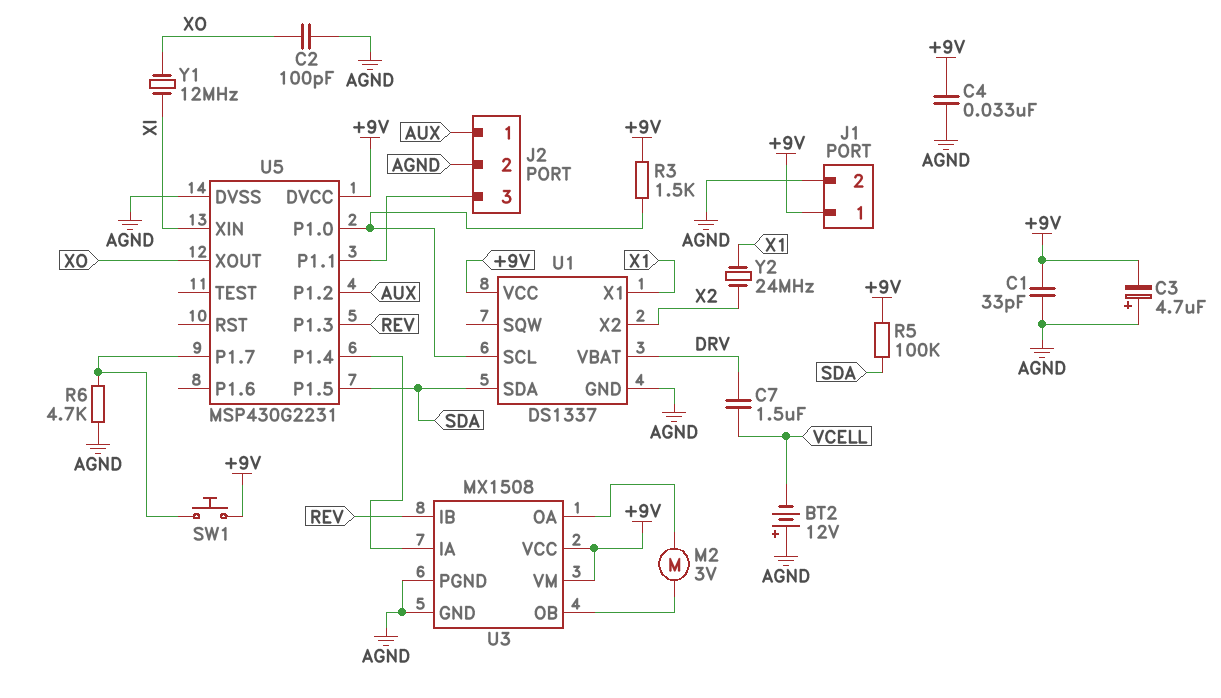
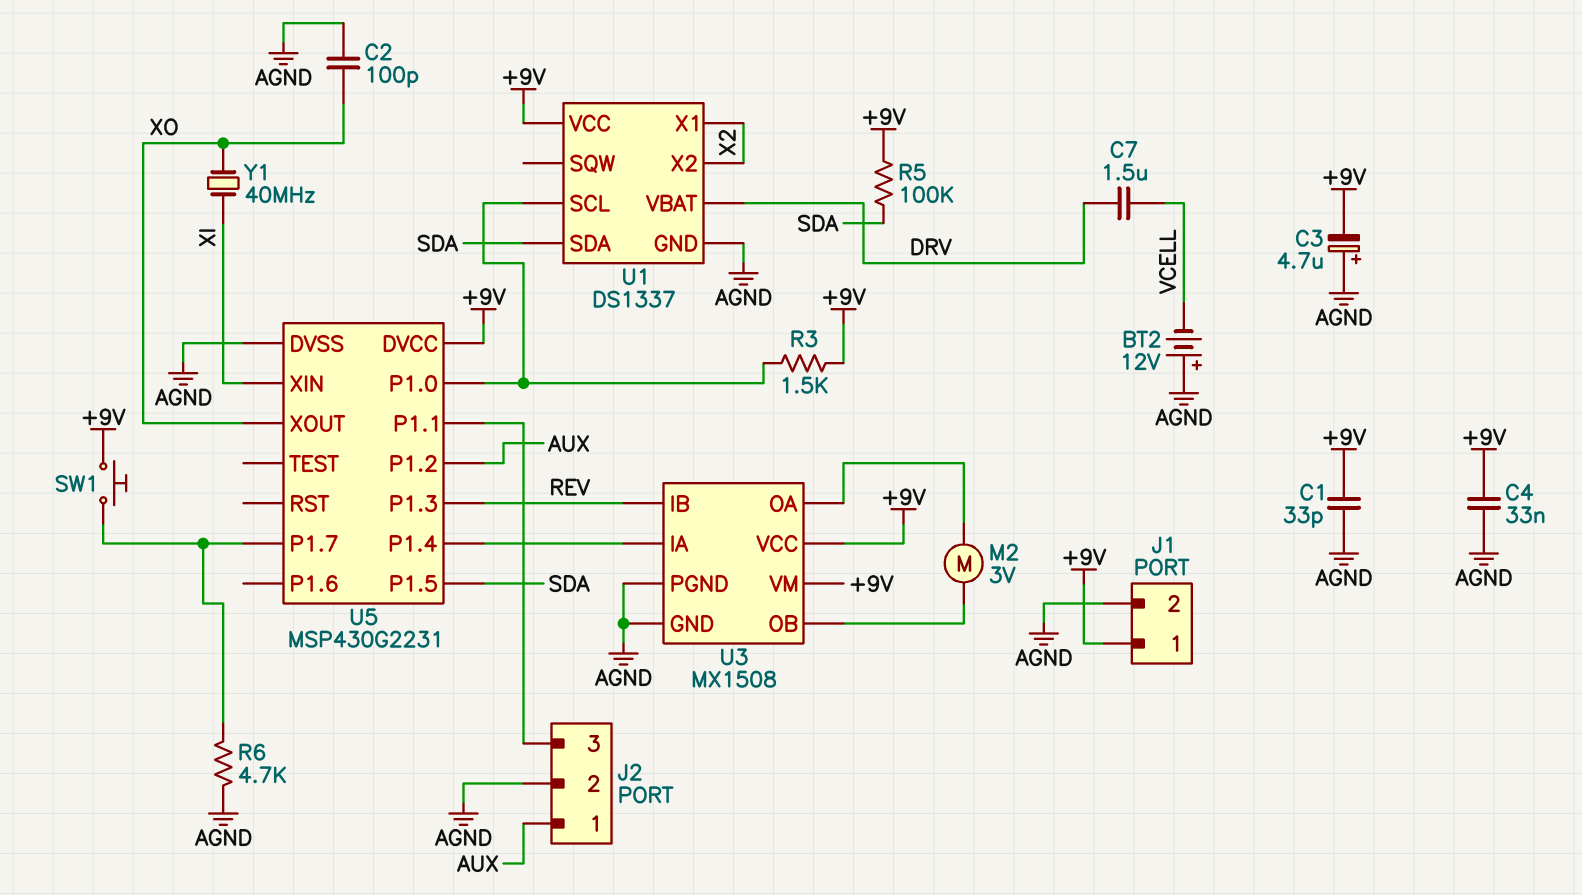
U1 pin X1: X1 -> X2
Y1: 12MHz (XI, XO) -> 40MHz (XI, XO)
Y2: 24MHz (X1, X2) -> none

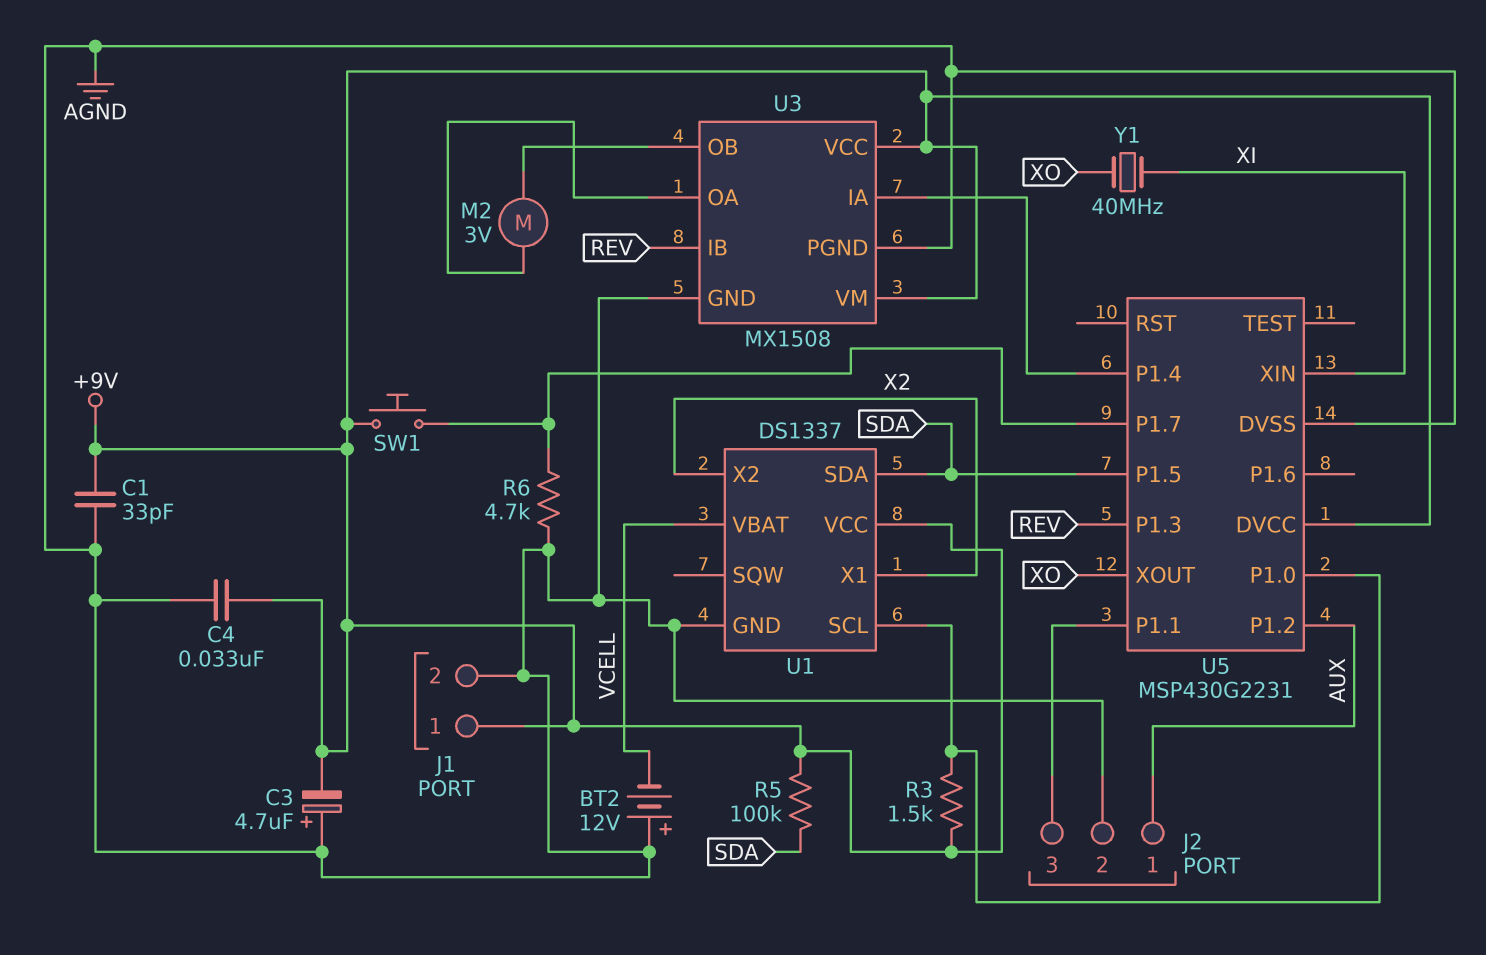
C2: 100pF (AGND, XO) -> none
C7: 1.5uF (DRV, VCELL) -> none
U1 pin VBAT: DRV -> VCELL

